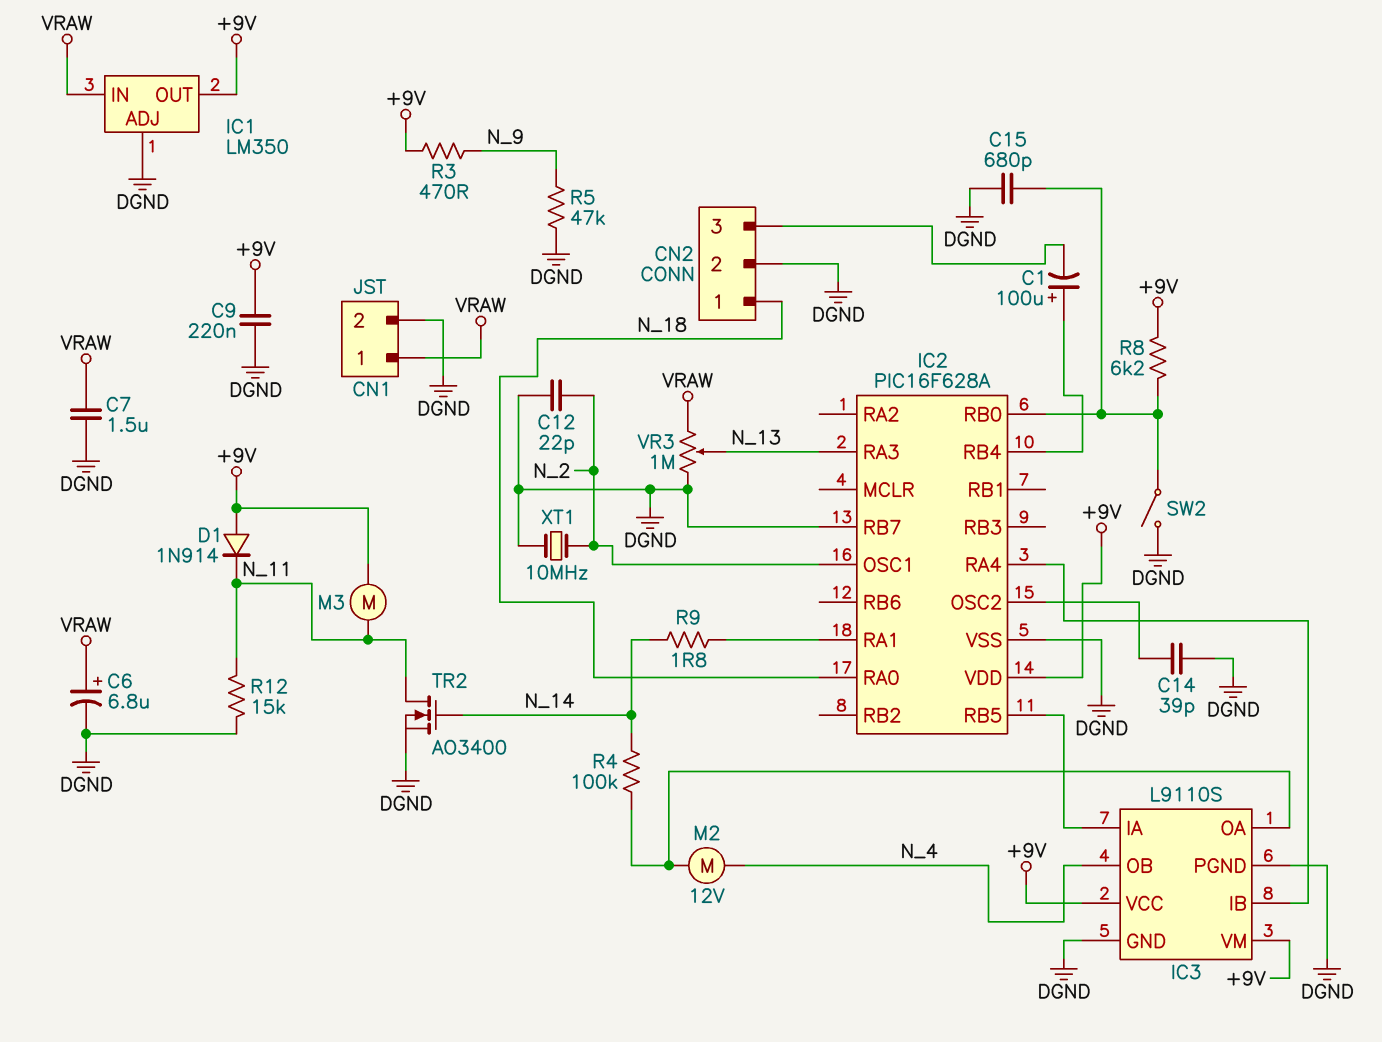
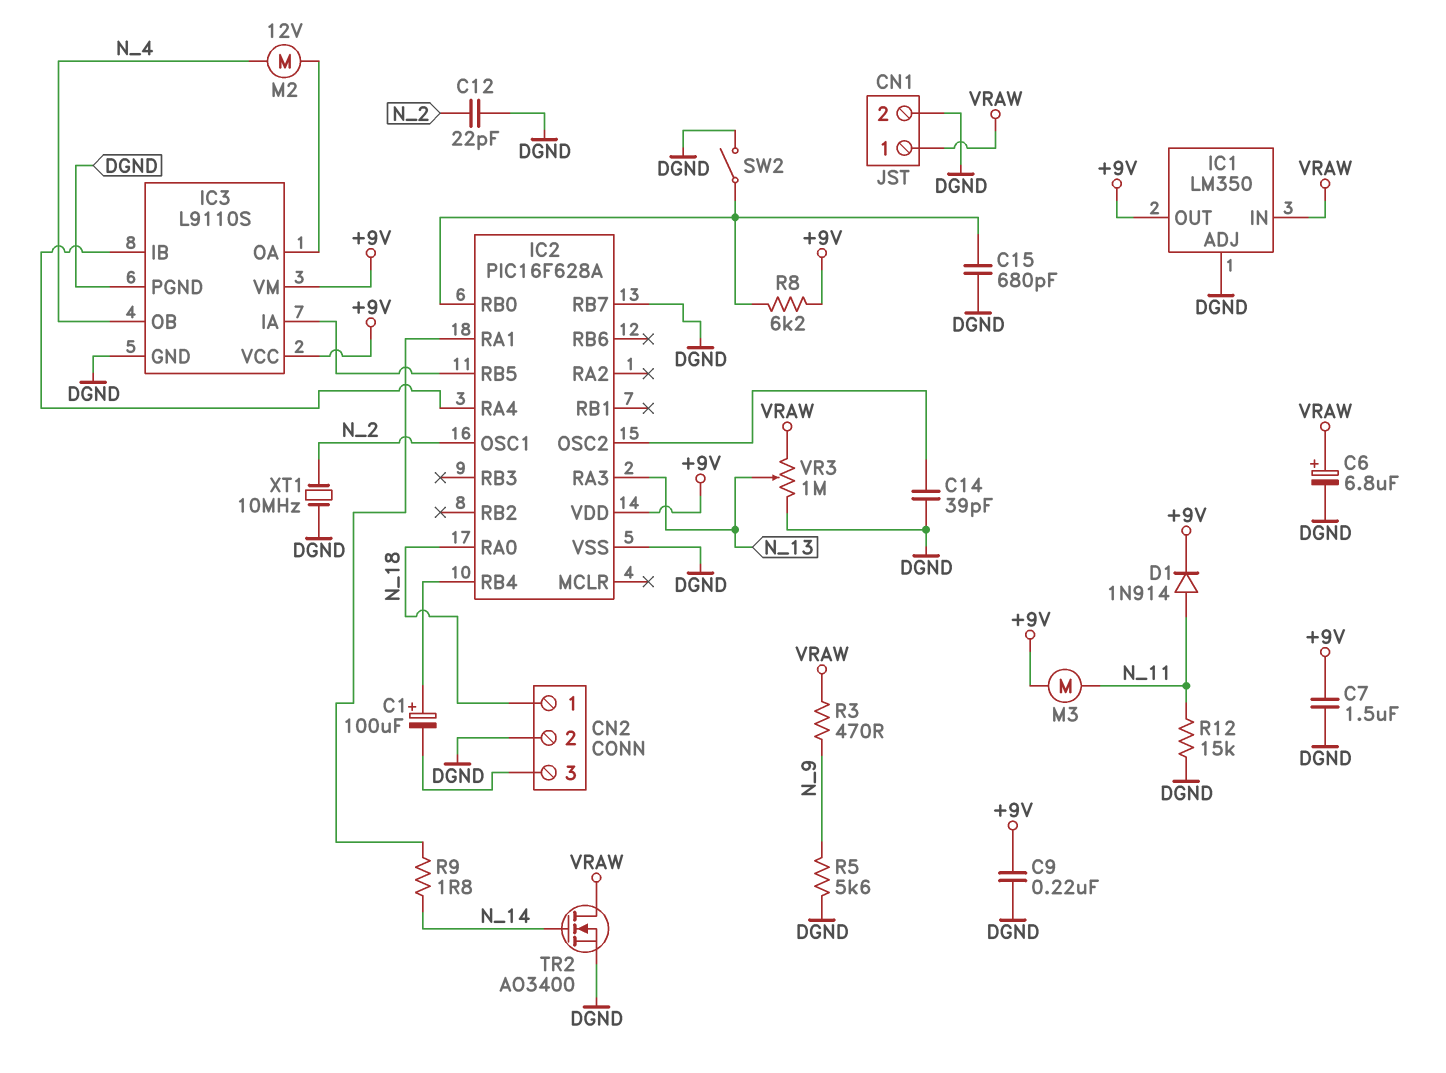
C7: 1.5uF (DGND, VRAW) -> 1.5uF (+9V, DGND)
D1: diode 1N914 (A +9V, K N_11) -> diode 1N914 (A N_11, K +9V)
R3: 470 (+9V, N_9) -> 470 (N_9, VRAW)
R4: 100k (IC3/OA, N_14) -> none
R5: 47k (DGND, N_9) -> 5.6k (DGND, N_9)
TR2: NMOS AO3400 (G N_14, D N_11, S DGND) -> NMOS AO3400 (G N_14, D VRAW, S DGND)

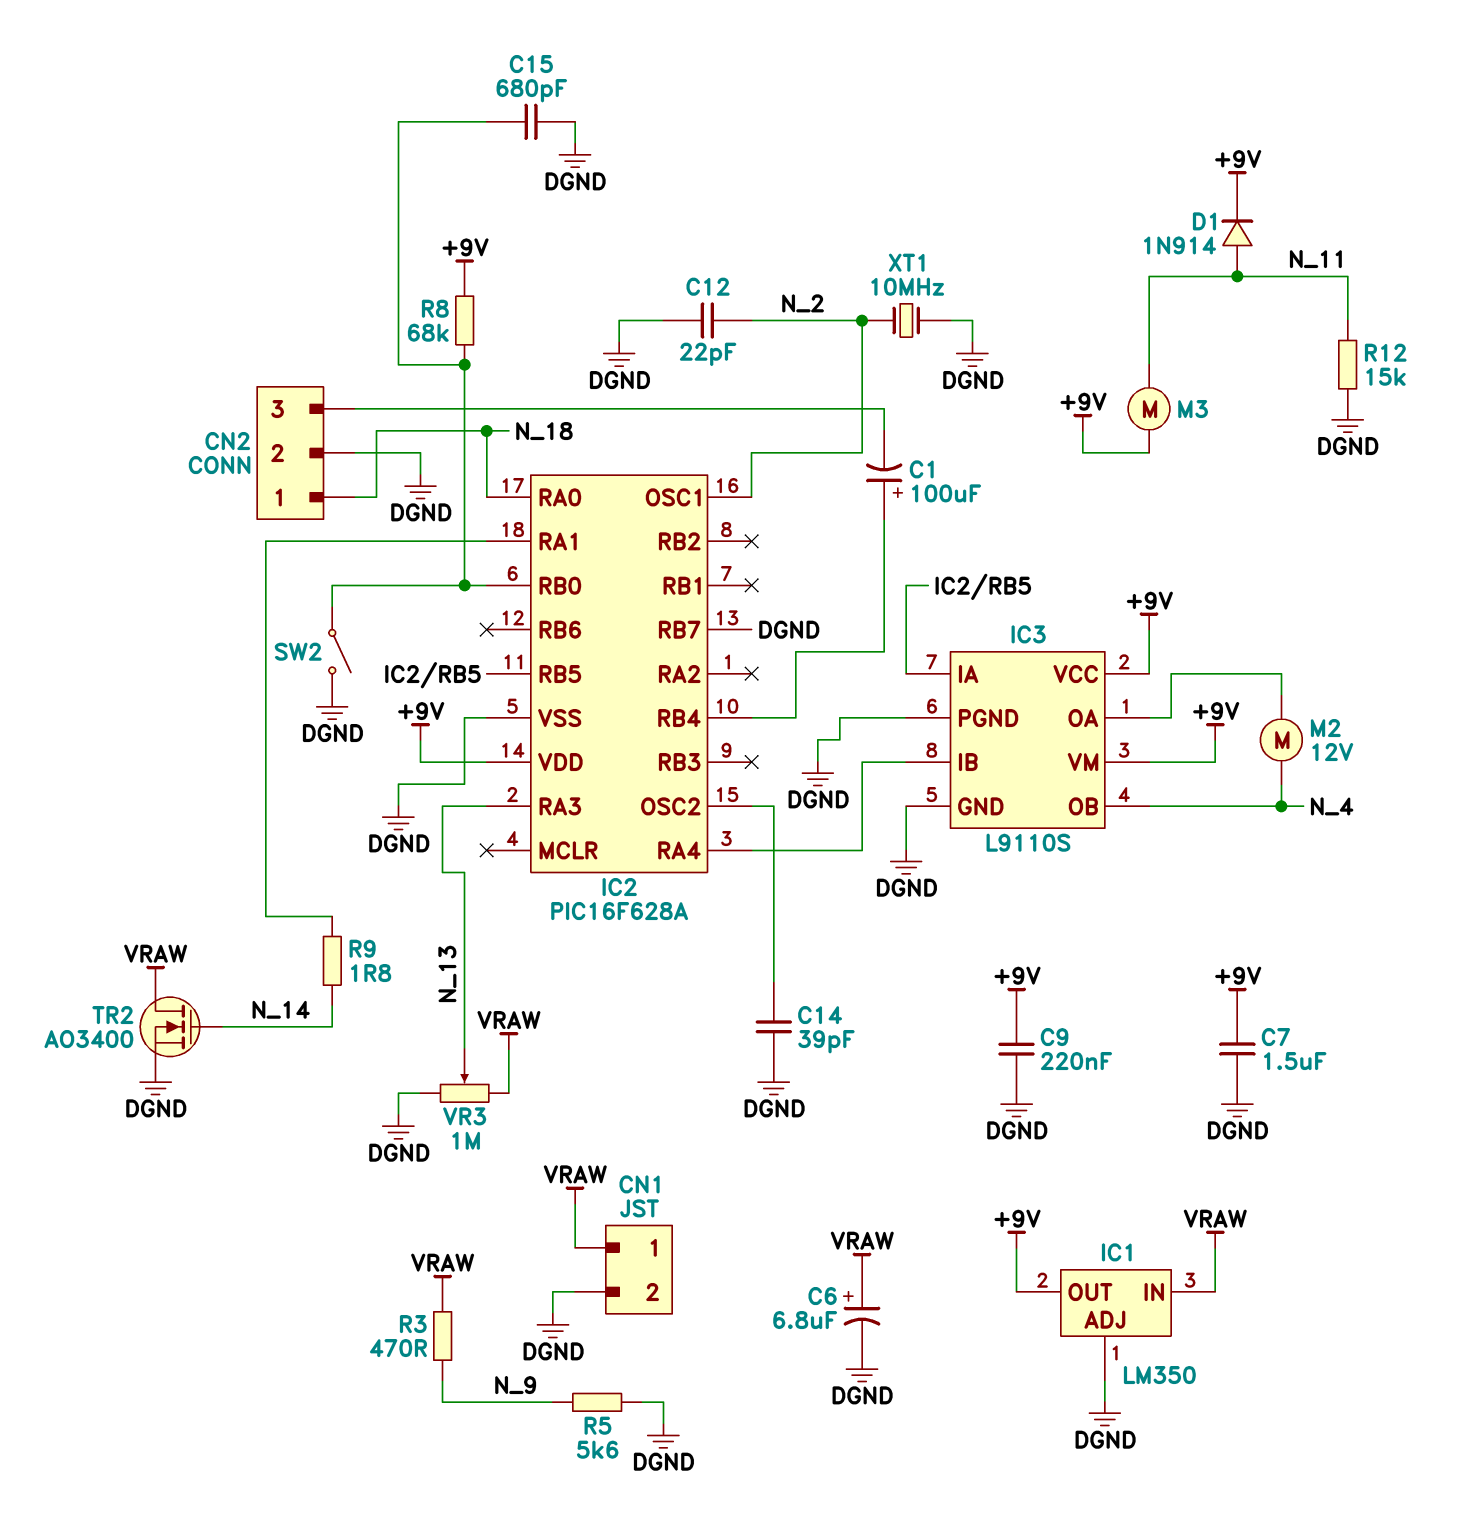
R8: 6.2k (+9V, IC2/RB0) -> 68k (+9V, IC2/RB0)

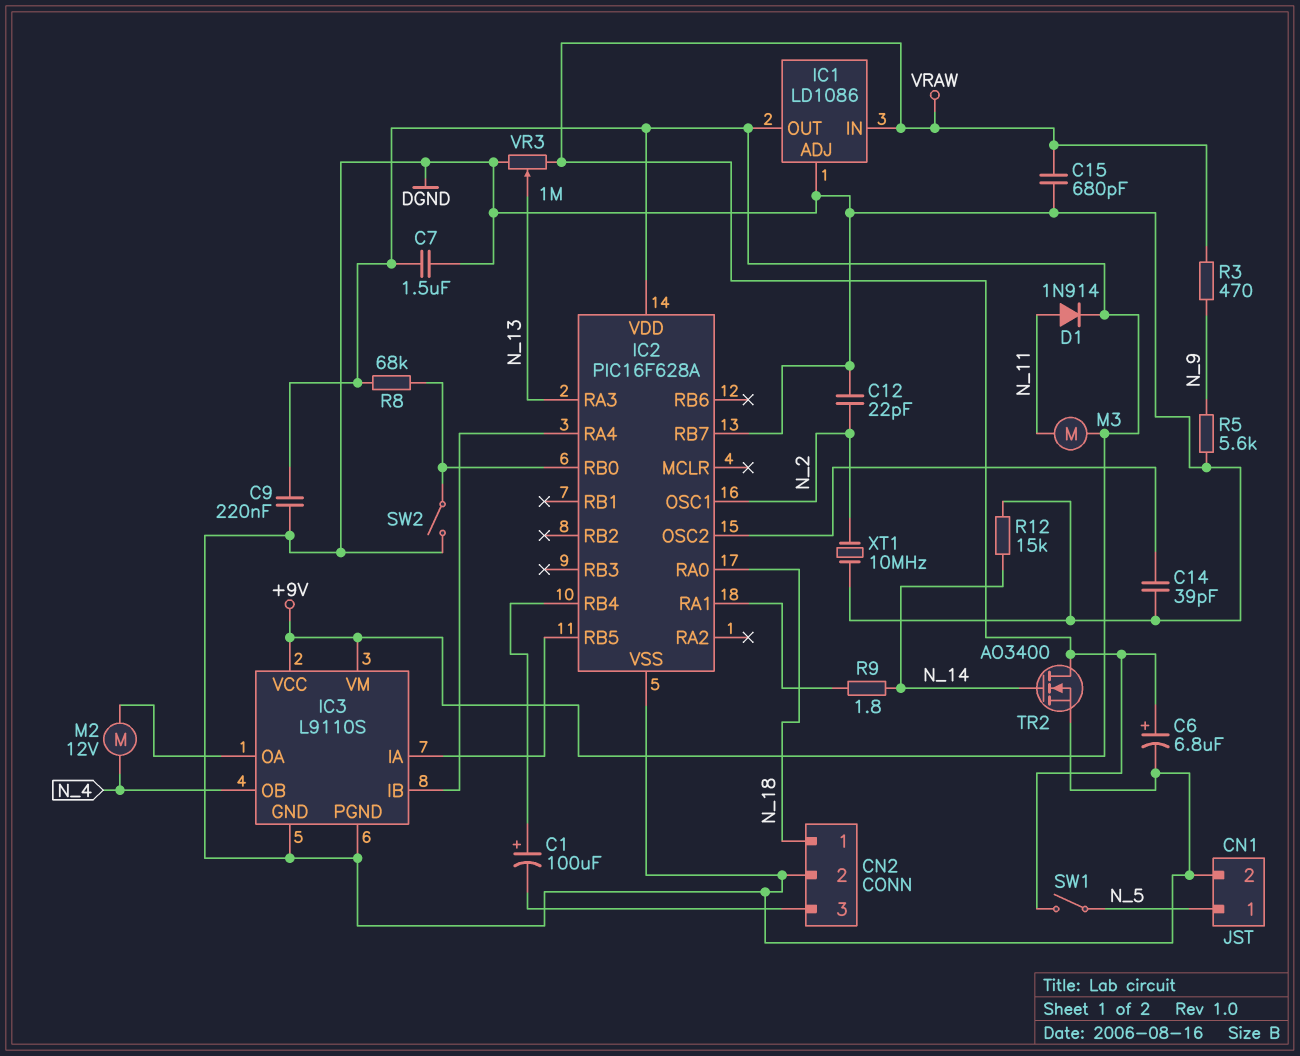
C15: 680pF (DGND, IC2/RB0) -> 680pF (DGND, VRAW)
CN1 pin 1: VRAW -> N_5
IC1: LM350 -> LD1086
R12: 15k (DGND, N_11) -> 15k (DGND, N_14)
SW1: none -> switch (N_5, VRAW)

